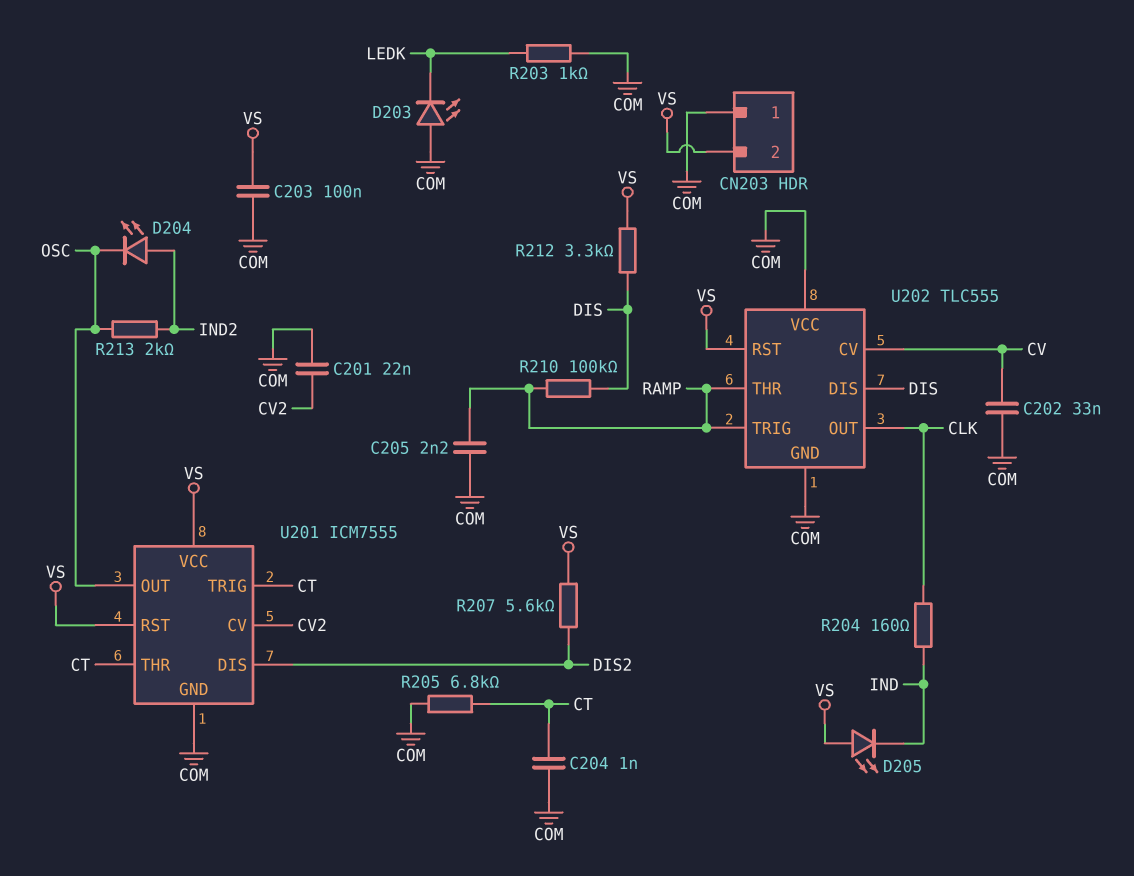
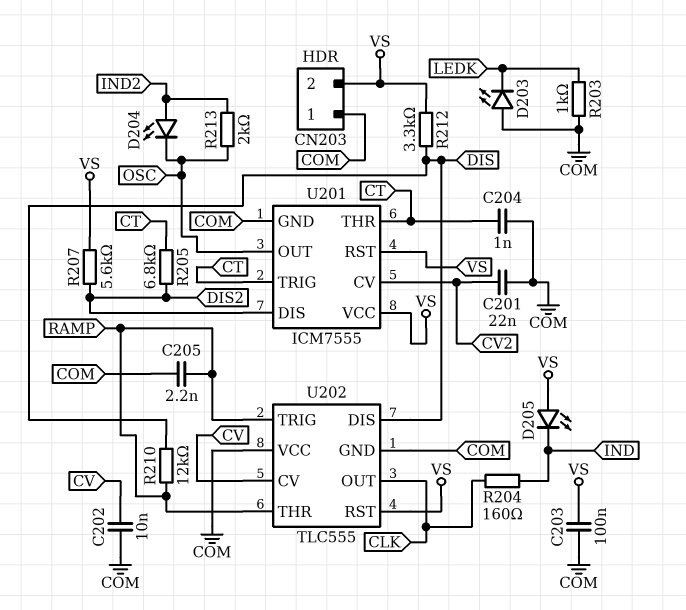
C202: 33nF (COM, CV) -> 10nF (COM, CV)
R205: 6.8k (COM, CT) -> 6.8k (CT, DIS2)
R210: 100k (DIS, RAMP) -> 12k (DIS, RAMP)

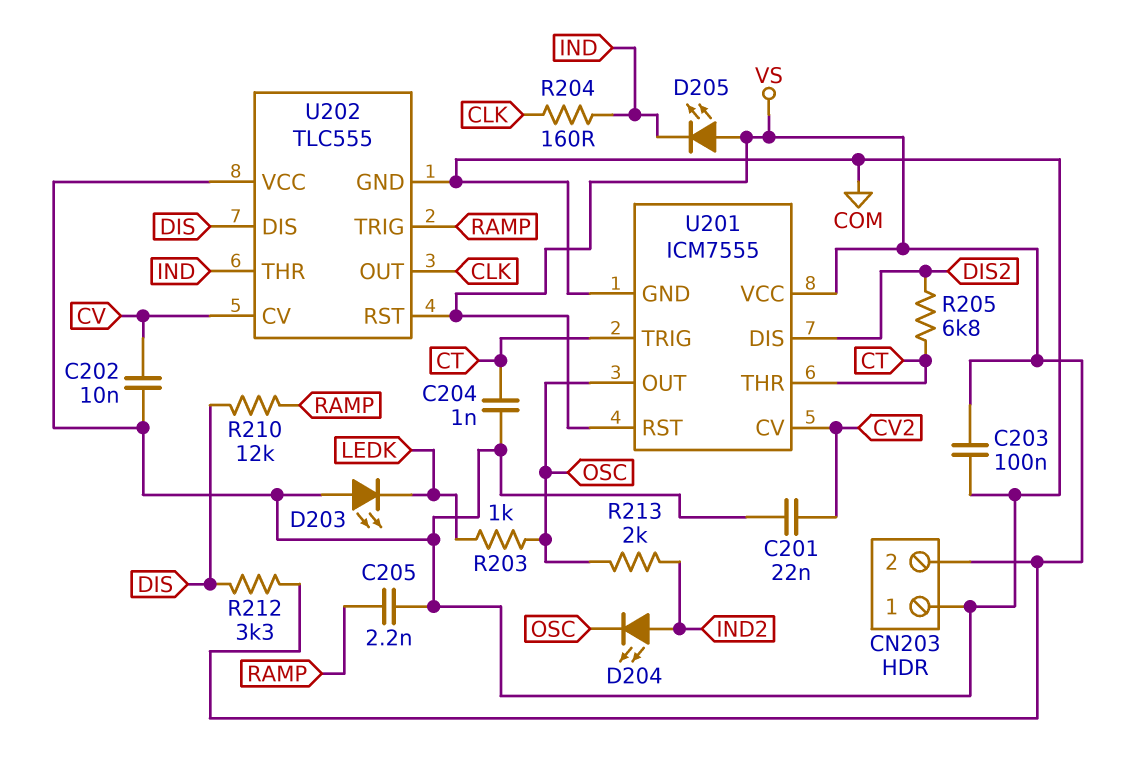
R203: 1k (COM, LEDK) -> 1k (LEDK, OSC)
R207: 5.6k (DIS2, VS) -> none
U202 pin THR: RAMP -> IND

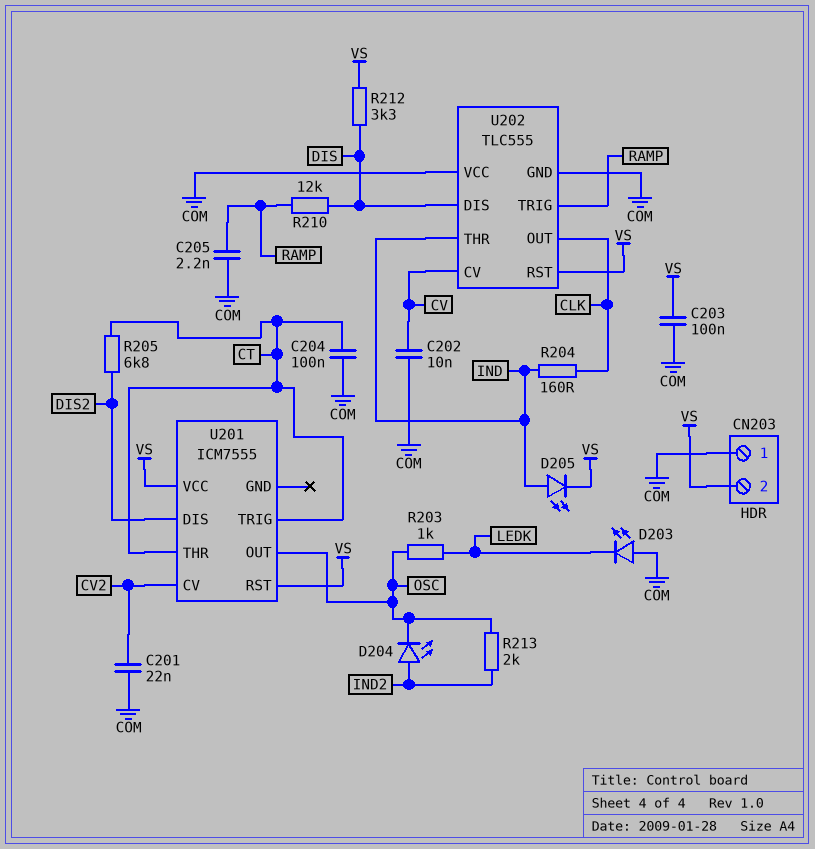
C204: 1nF (COM, CT) -> 100nF (COM, CT)
D205: LED (A VS, K IND) -> LED (A IND, K VS)
U201 pin GND: COM -> none

